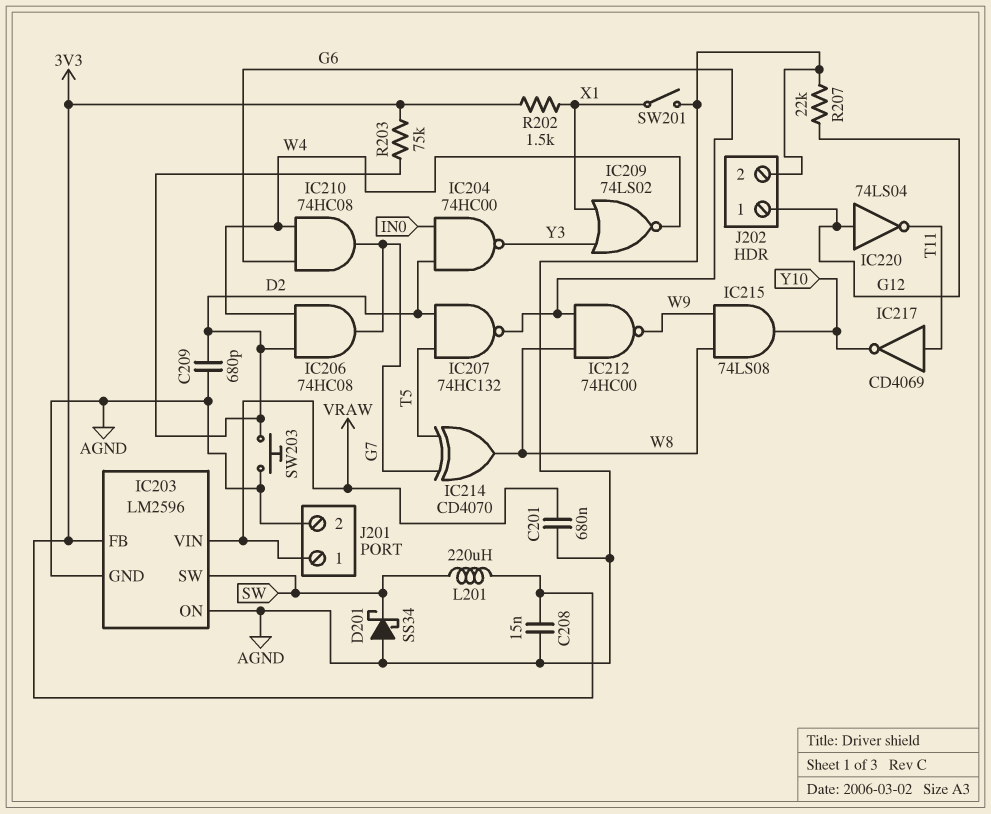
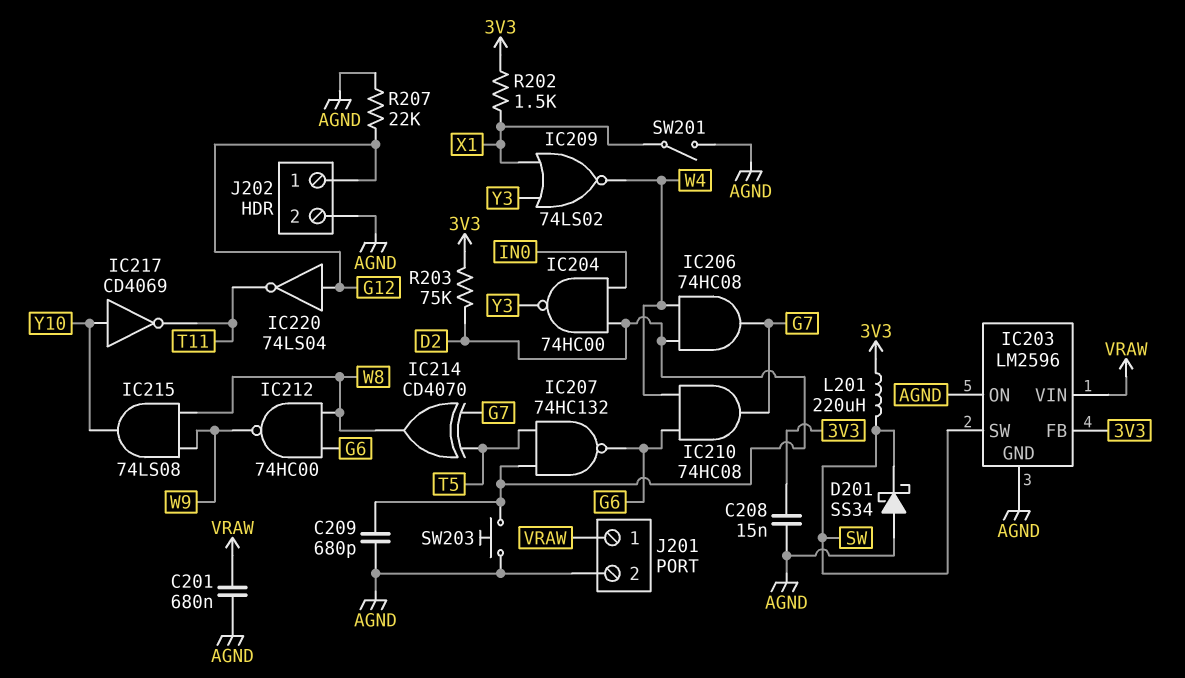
IC217: NOT CD4069 (in T11, out Y10) -> NOT CD4069 (in Y10, out T11)

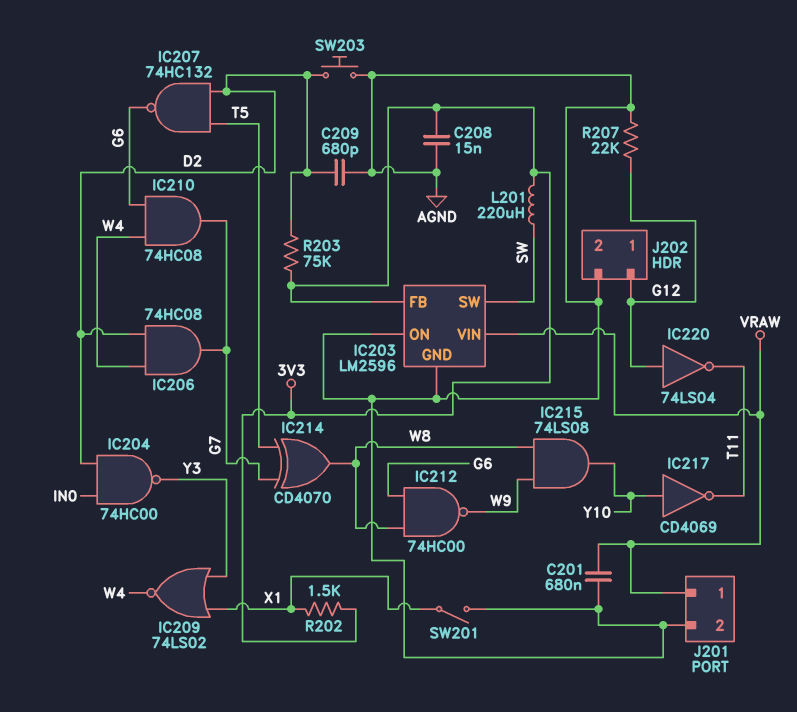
D201: schottky SS34 (A AGND, K SW) -> none

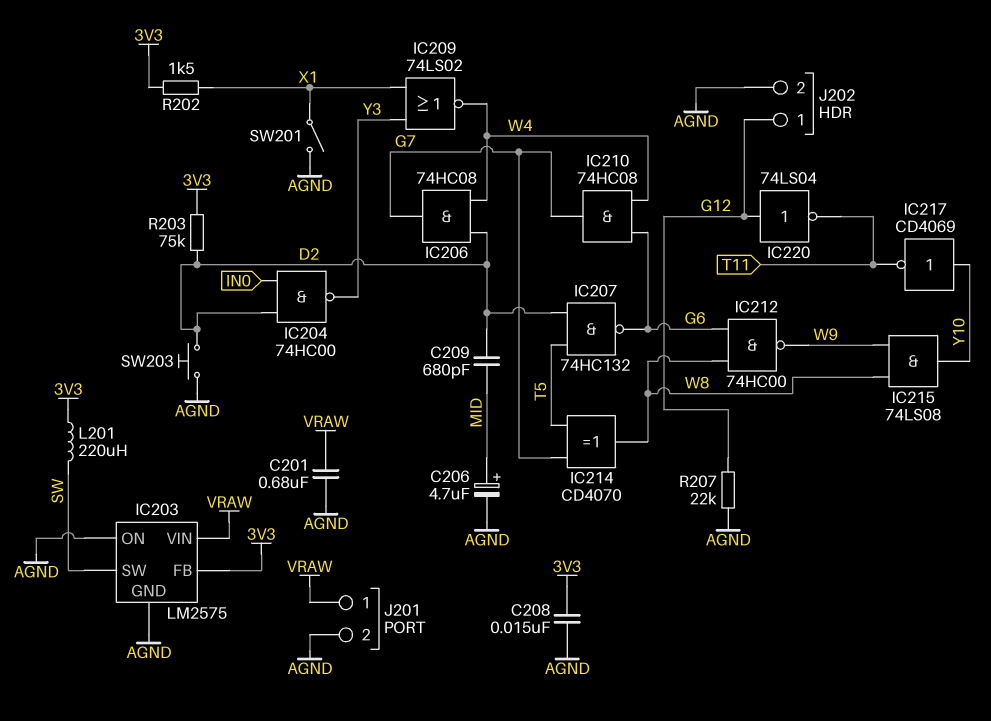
C206: none -> 4.7uF (plus MID, minus AGND)
C209: 680pF (AGND, D2) -> 680pF (D2, MID)
IC203: LM2596 -> LM2575

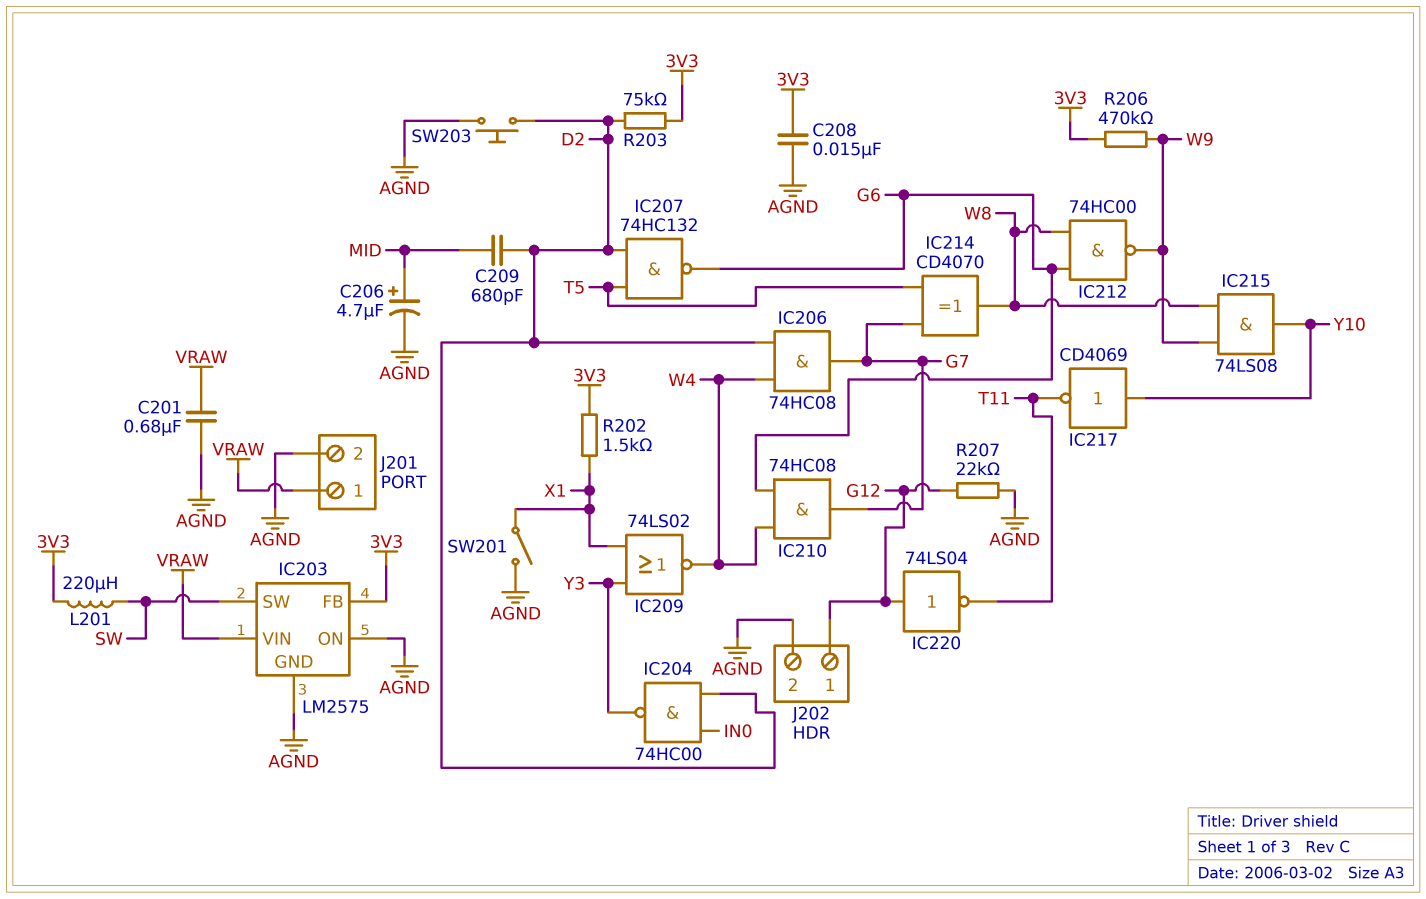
R206: none -> 470k (3V3, W9)

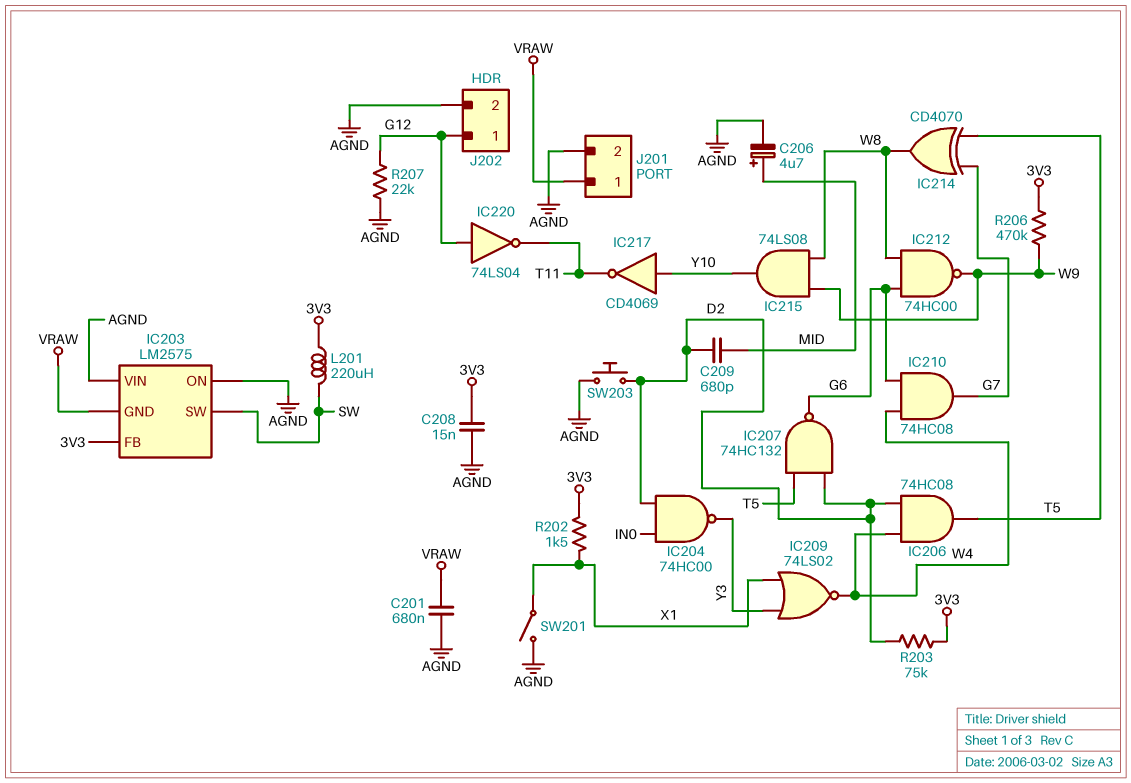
IC203 pin GND: AGND -> VRAW
IC203 pin VIN: VRAW -> AGND
IC206: AND 74HC08 (in D2, in W4, out G7) -> AND 74HC08 (in D2, in W4, out T5)

